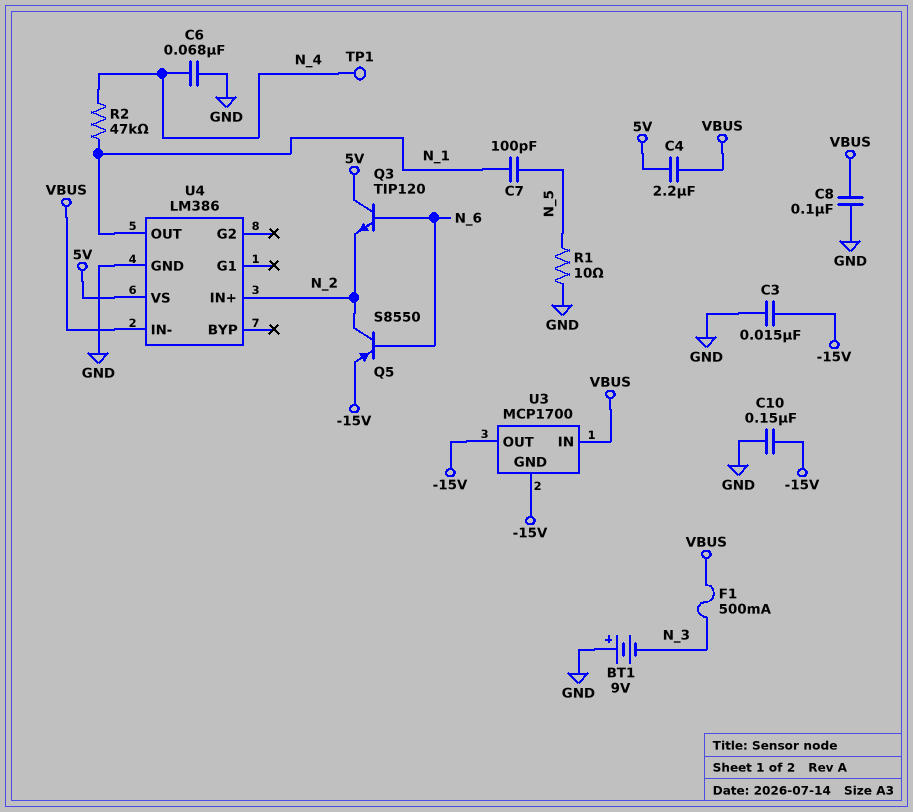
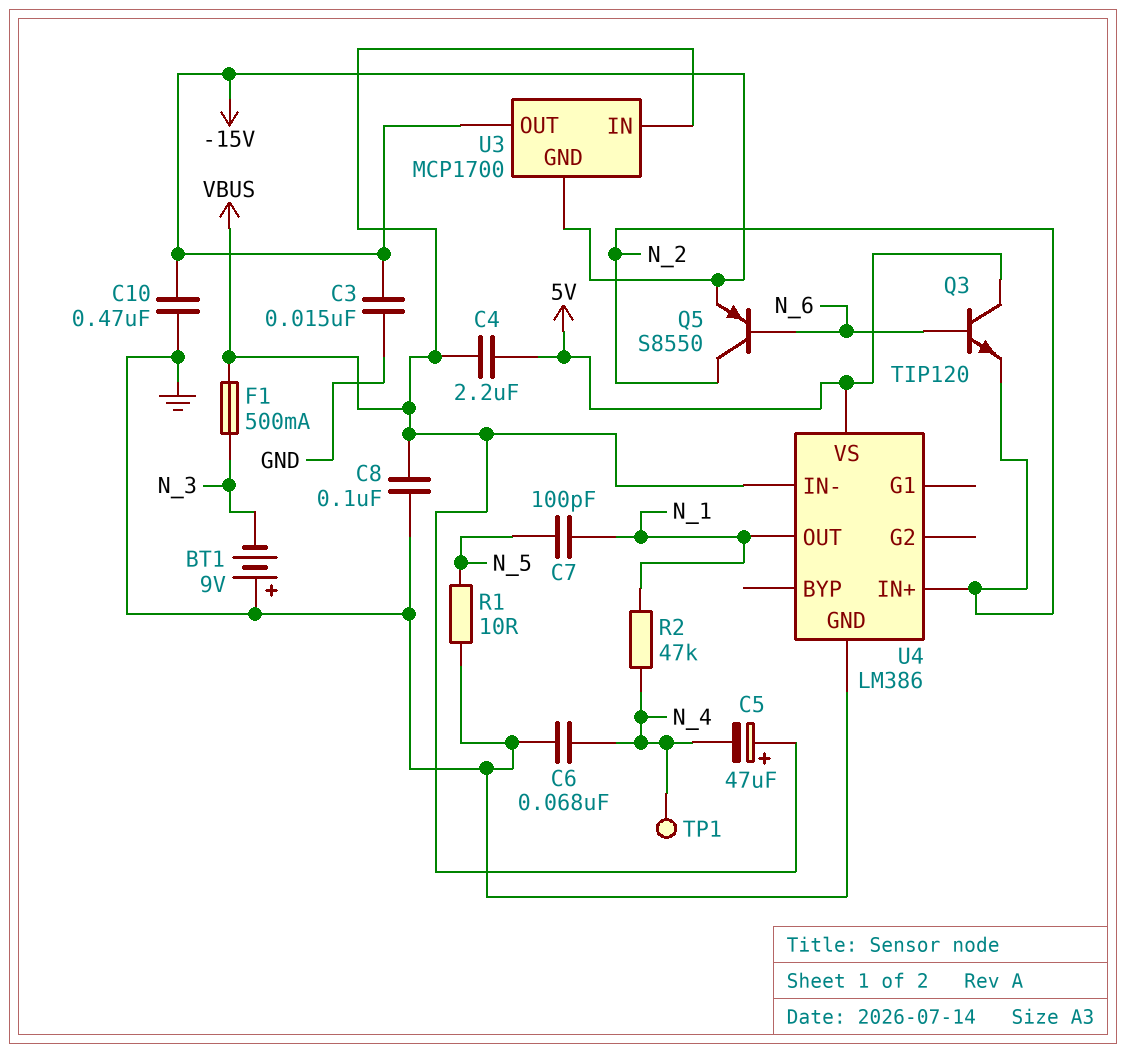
C5: none -> 47uF (plus VBUS, minus N_4)
C10: 150nF (-15V, GND) -> 470nF (-15V, GND)

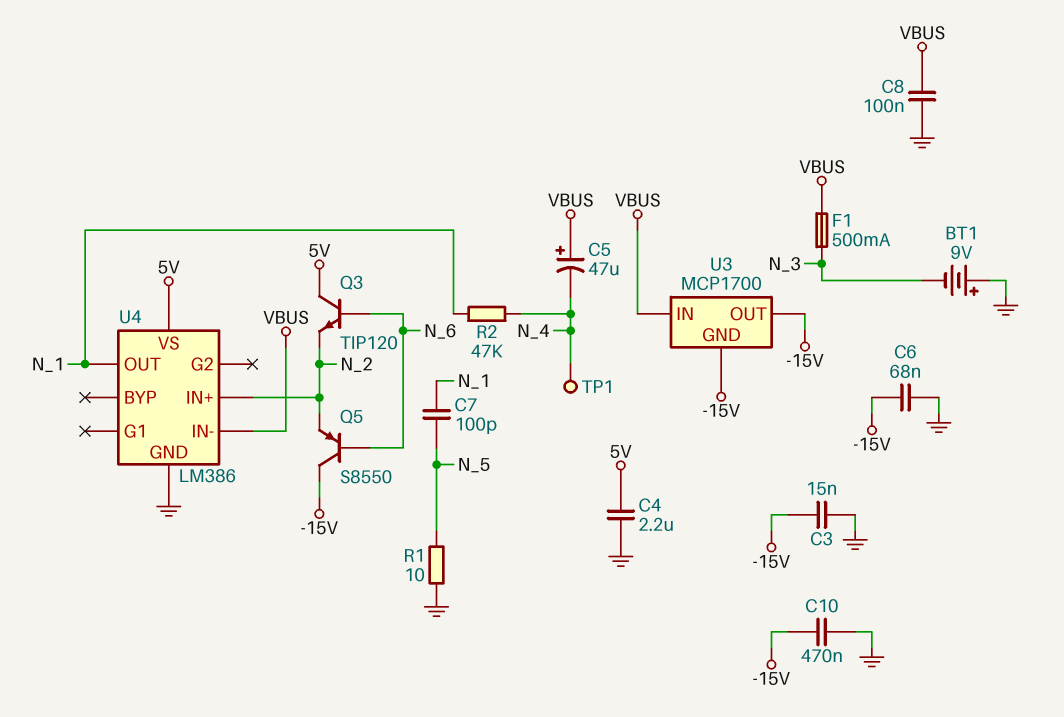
C4: 2.2uF (5V, VBUS) -> 2.2uF (5V, GND)
C6: 68nF (GND, N_4) -> 68nF (-15V, GND)
Q5: PNP S8550 (B N_6, C N_2, E -15V) -> PNP S8550 (B N_6, C -15V, E N_2)

